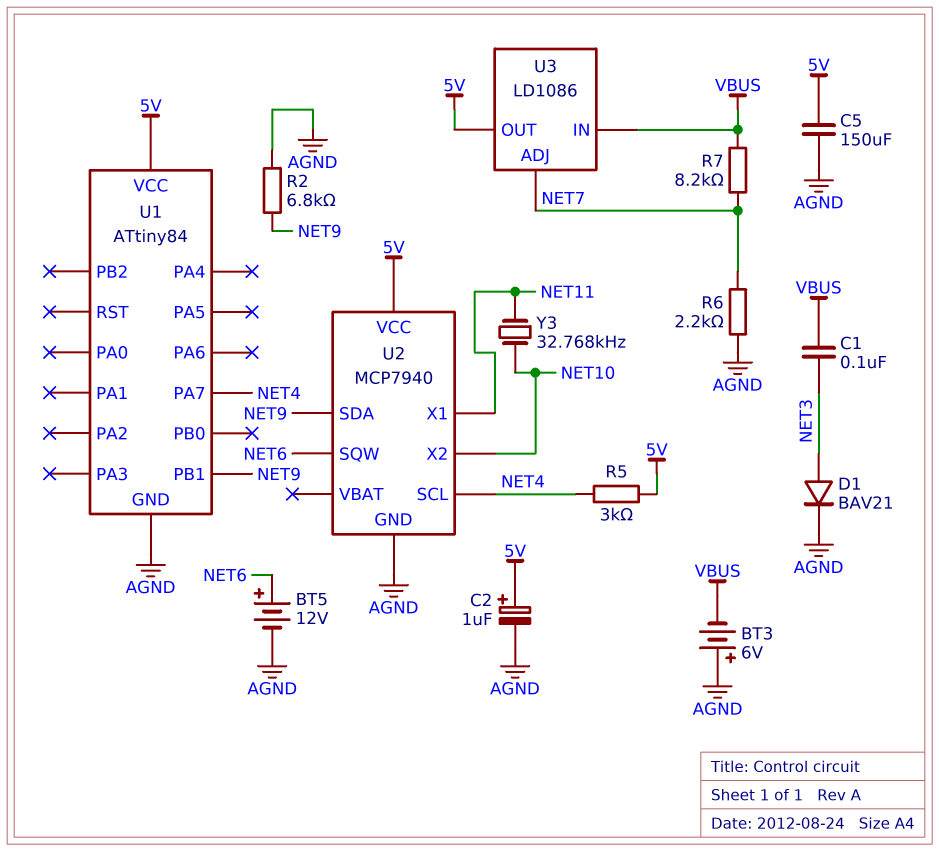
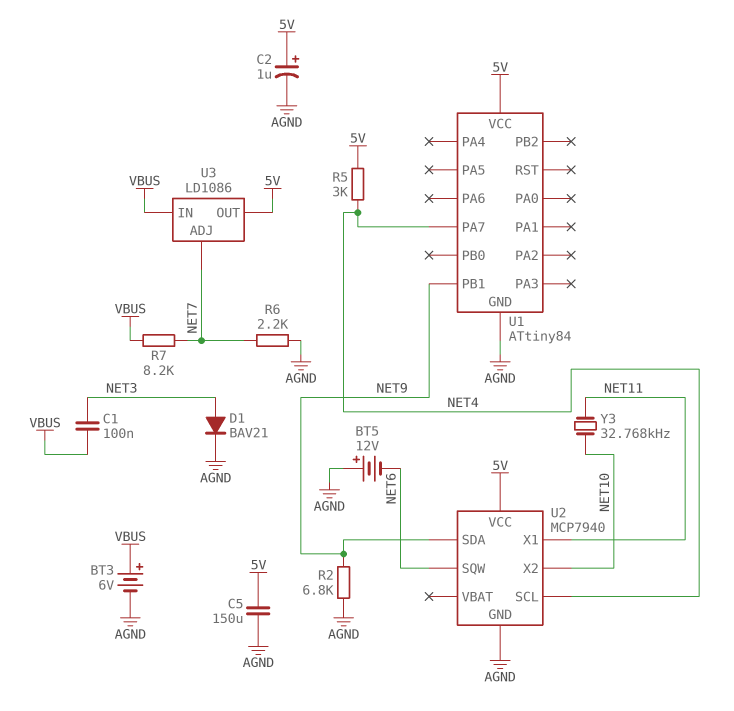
BT3: 6V (plus AGND, minus VBUS) -> 6V (plus VBUS, minus AGND)
BT5: 12V (plus NET6, minus AGND) -> 12V (plus AGND, minus NET6)

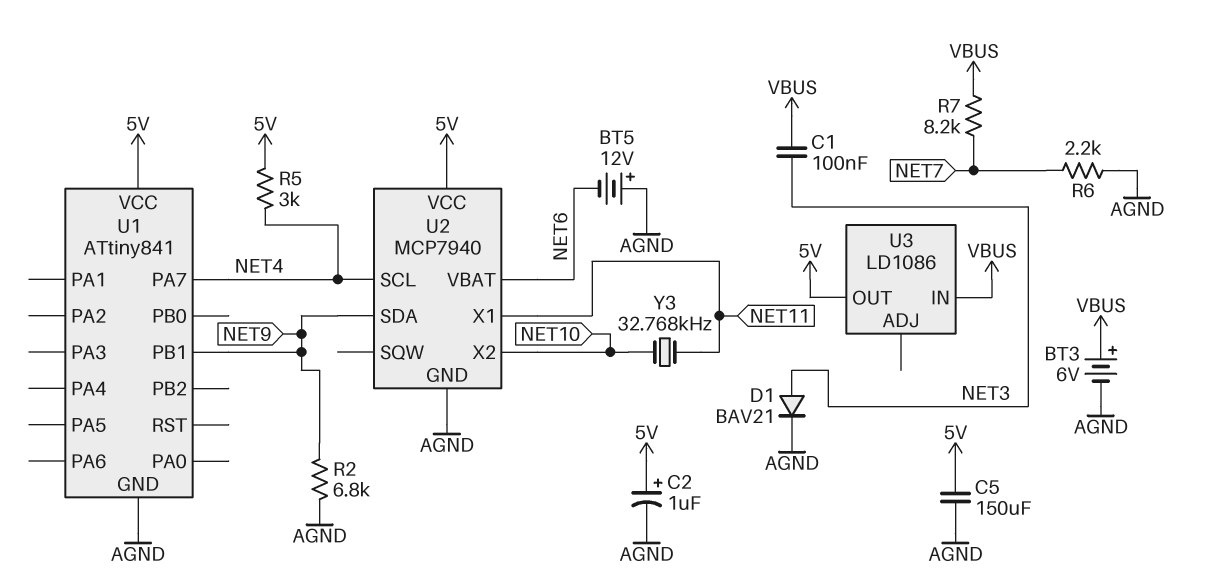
U1: ATtiny84 -> ATtiny841
U2 pin SQW: NET6 -> none
U2 pin VBAT: none -> NET6
U3 pin ADJ: NET7 -> none

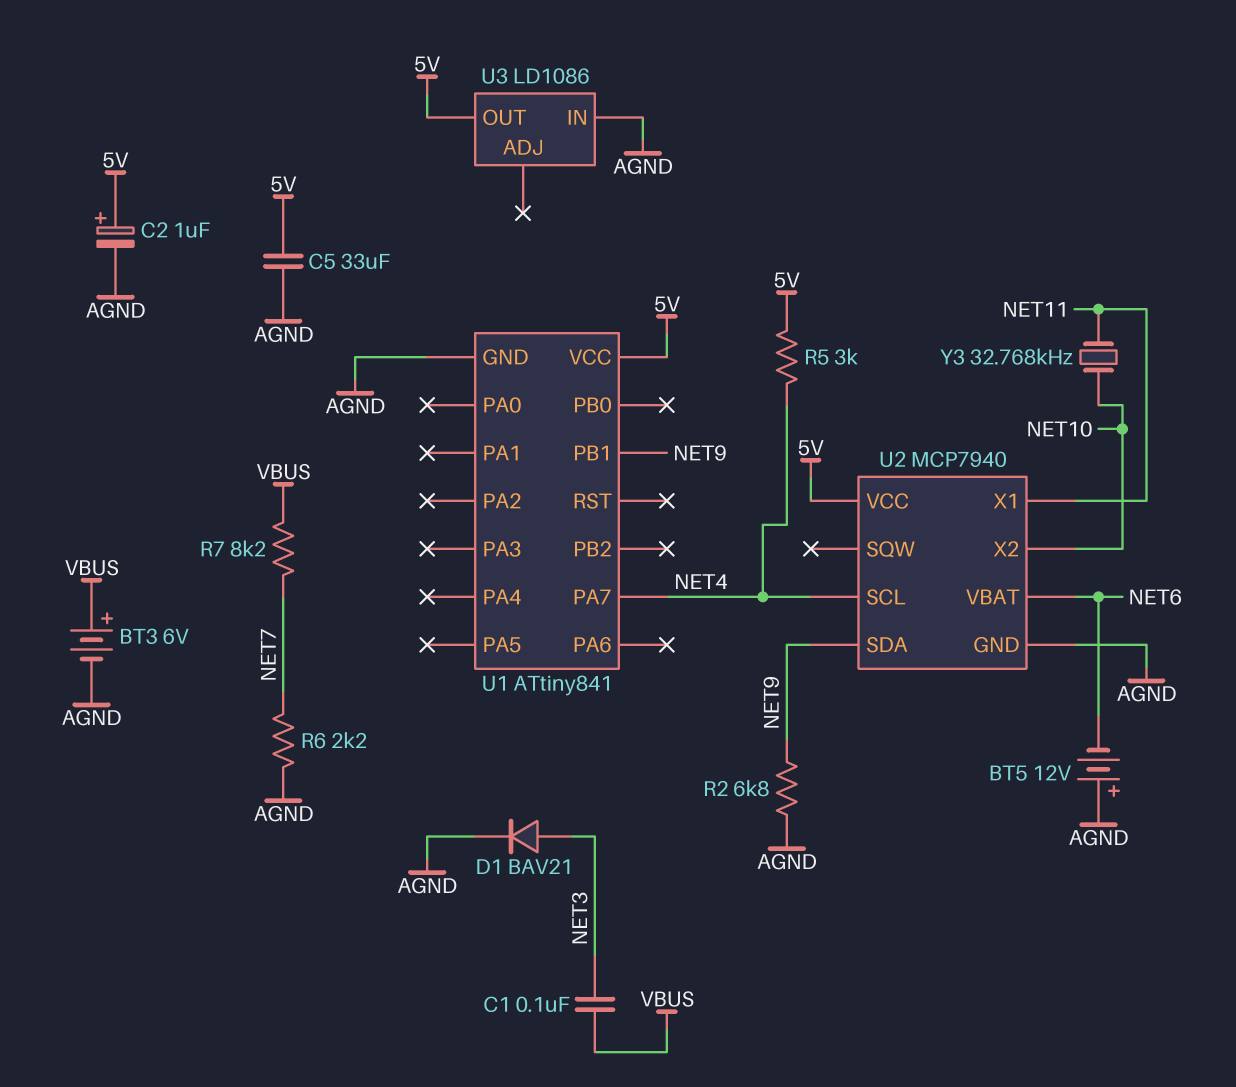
C5: 150uF (5V, AGND) -> 33uF (5V, AGND)
U3 pin IN: VBUS -> AGND

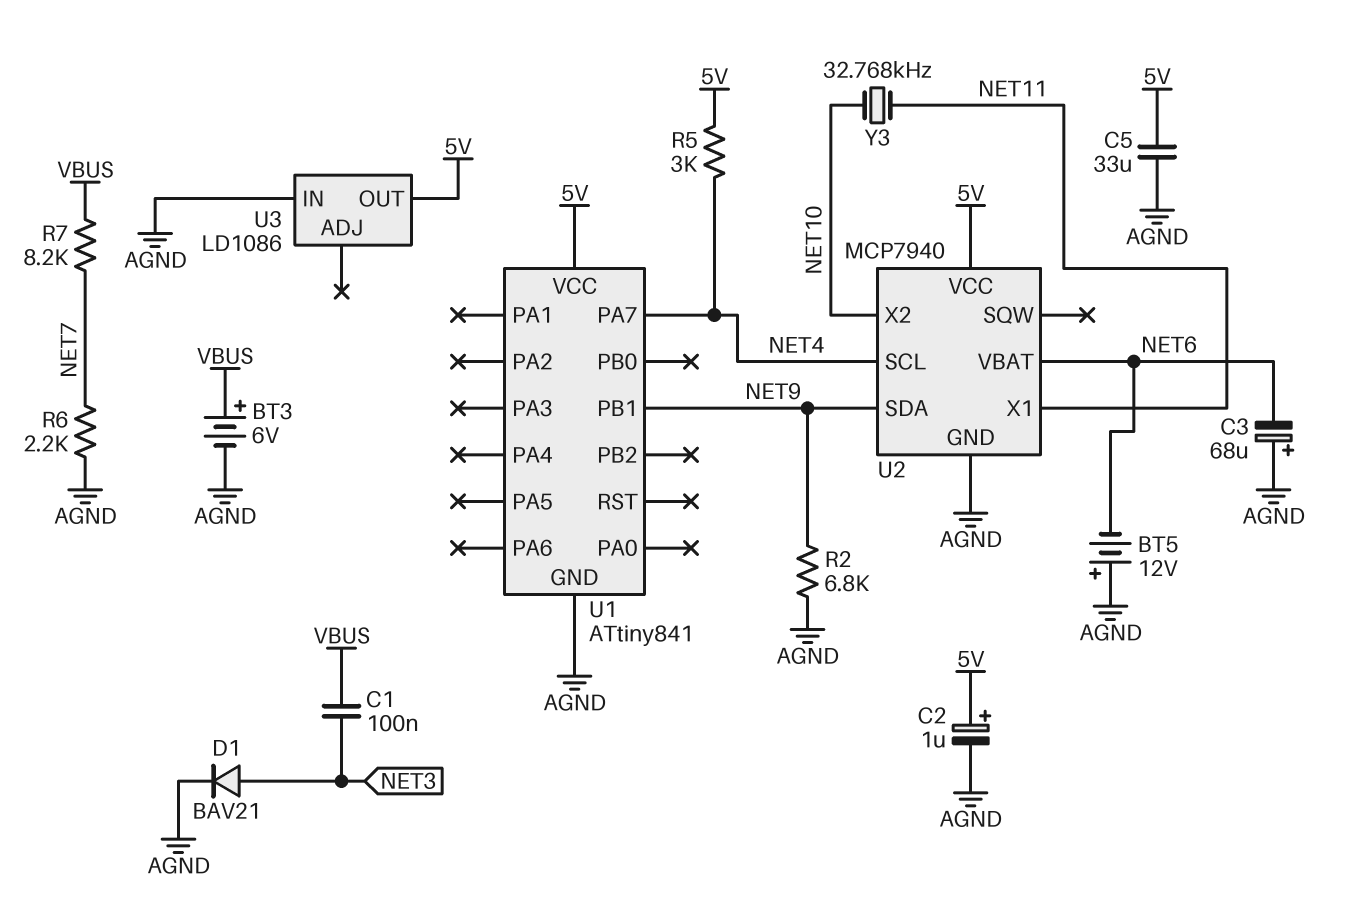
C3: none -> 68uF (plus AGND, minus NET6)

